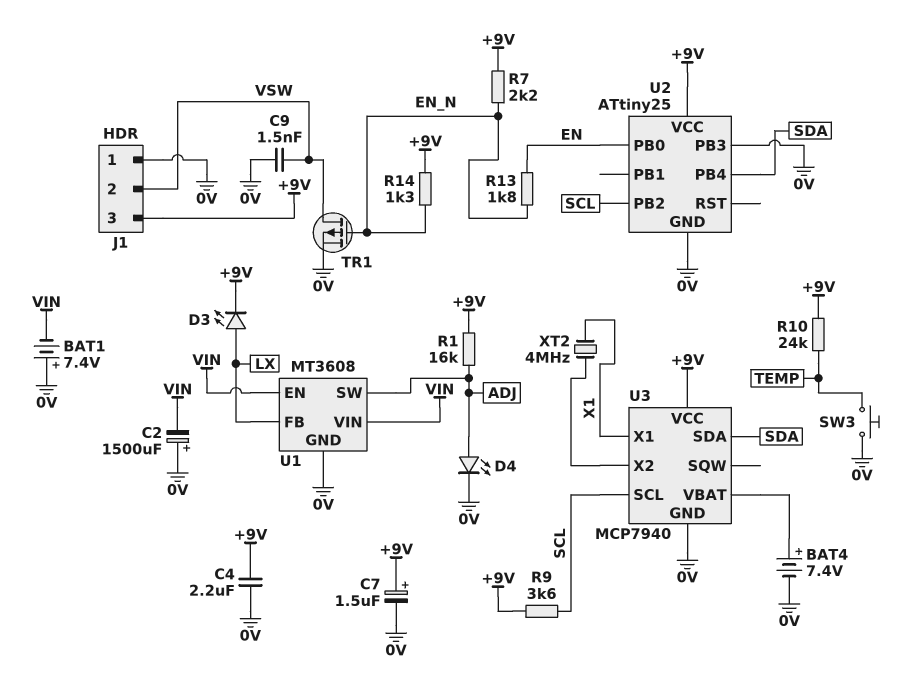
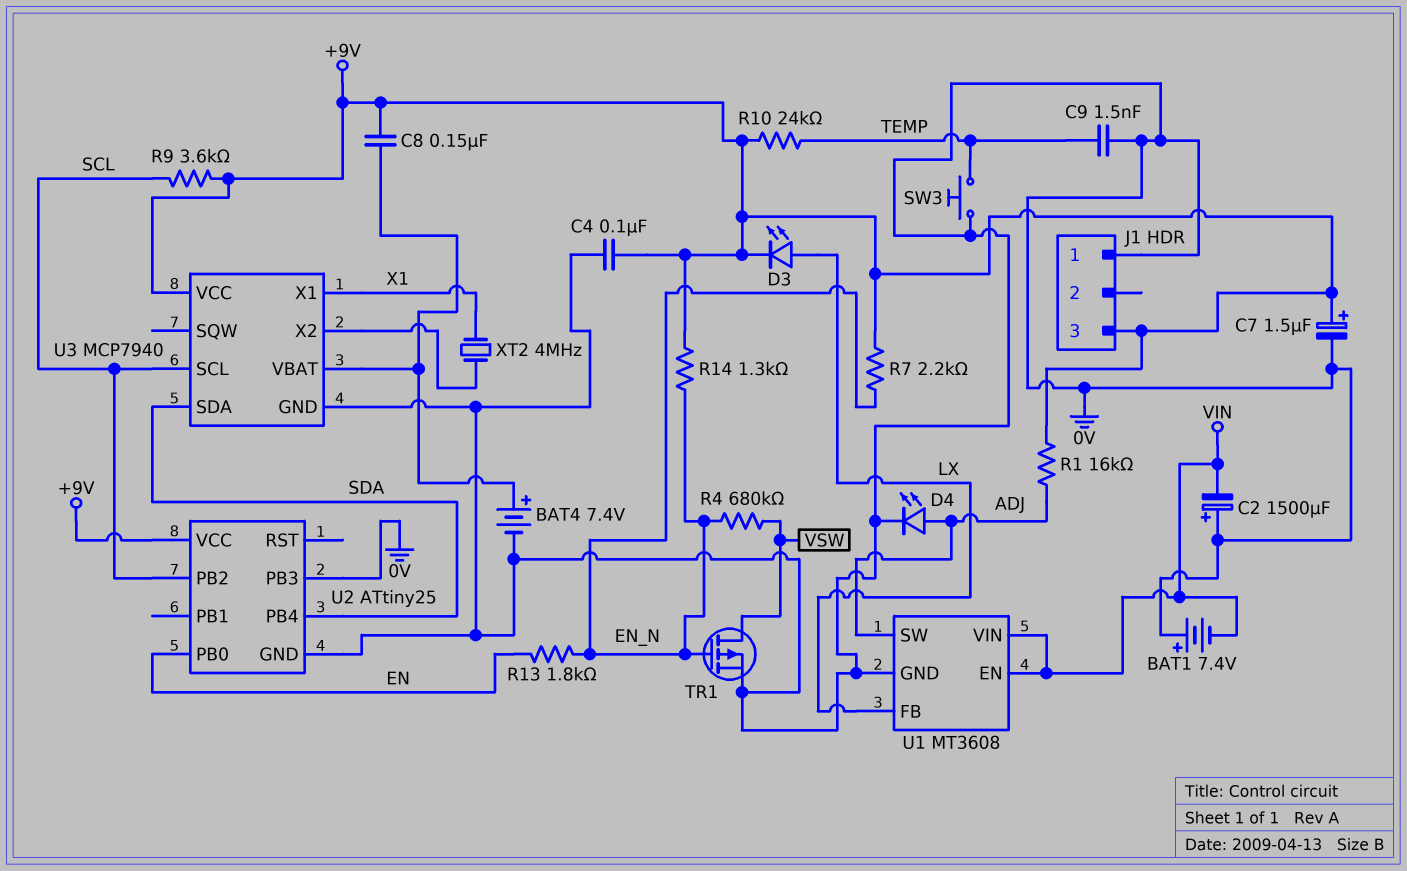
C4: 2.2uF (+9V, 0V) -> 100nF (+9V, 0V)
C8: none -> 150nF (+9V, U3/VBAT)
C9: 1.5nF (0V, VSW) -> 1.5nF (0V, TEMP)
J1 pin 2: VSW -> none
R4: none -> 680k (EN_N, VSW)

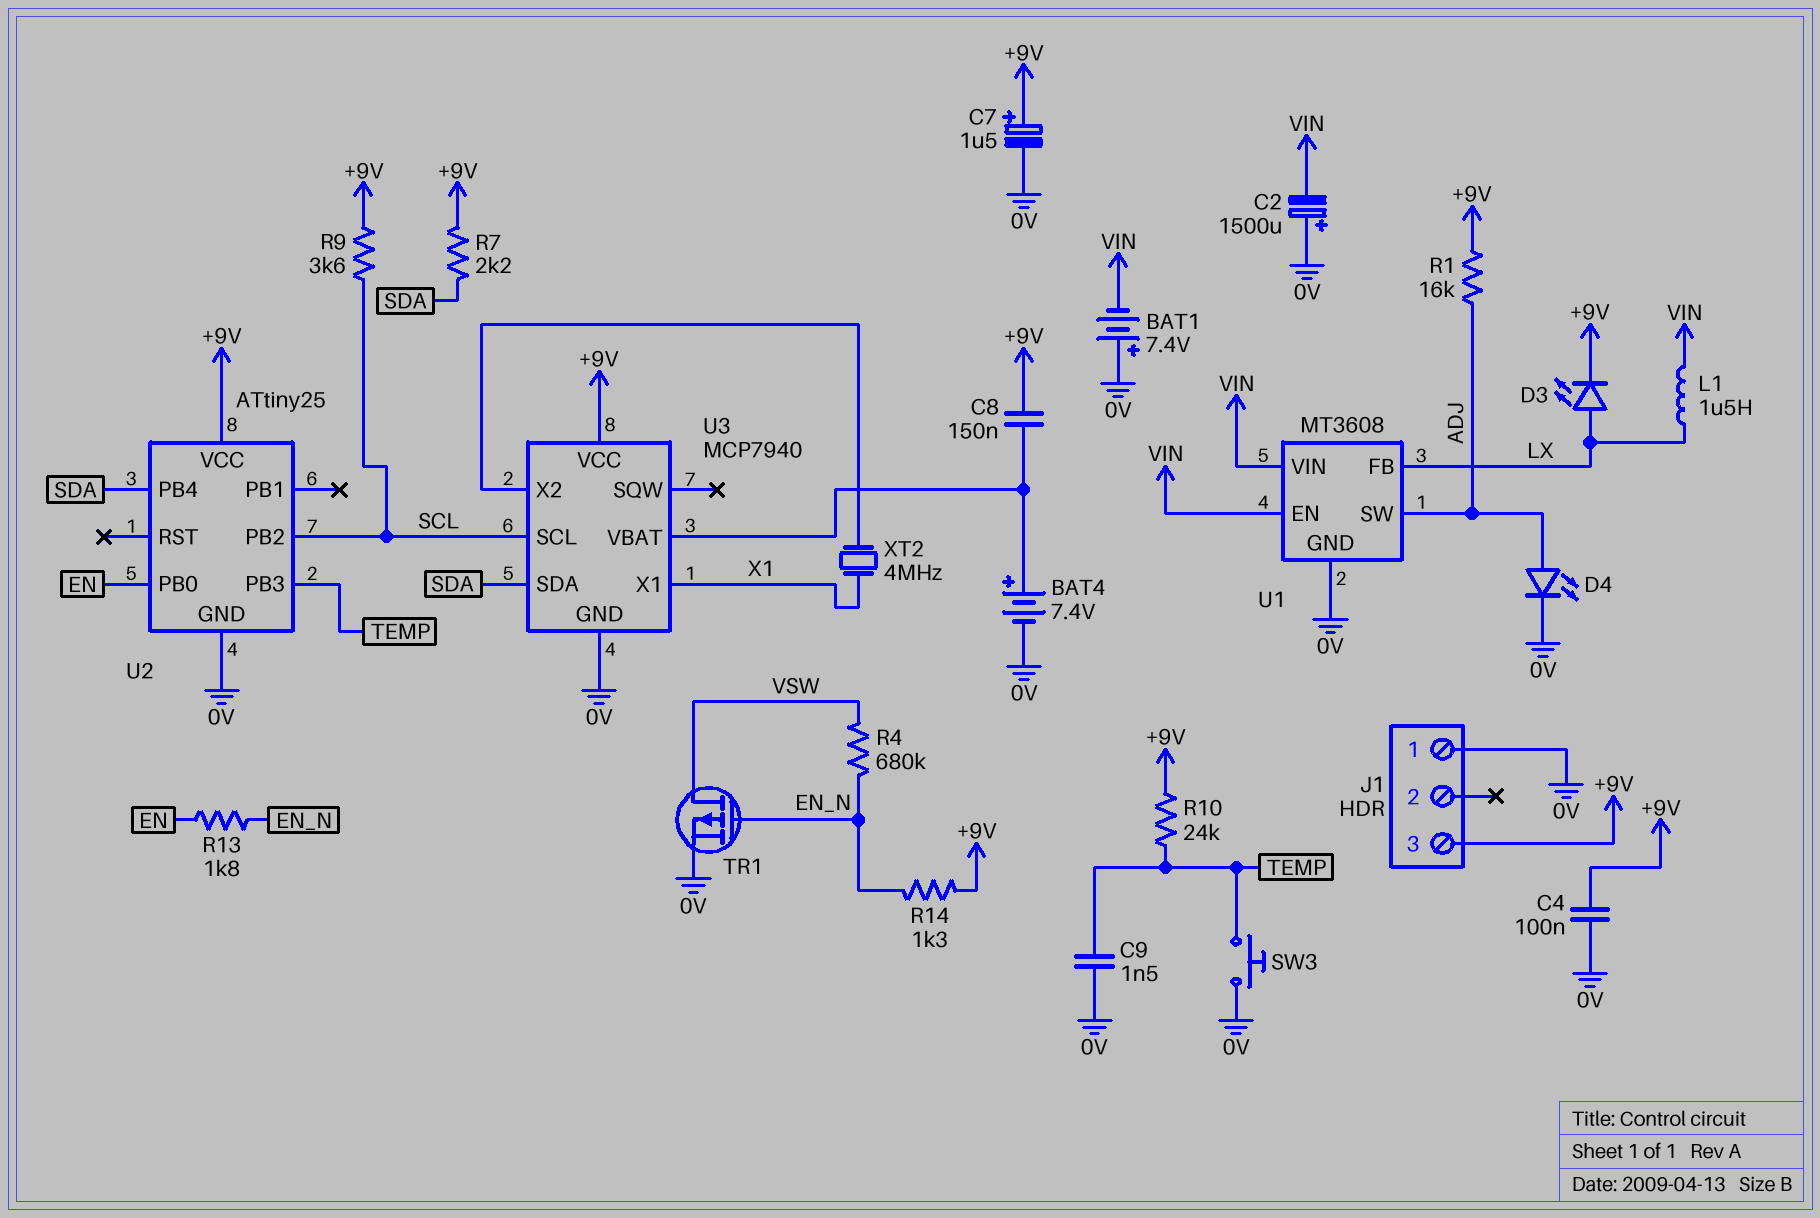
L1: none -> 1.5uH (LX, VIN)
R7: 2.2k (+9V, EN_N) -> 2.2k (+9V, SDA)
U2 pin PB3: 0V -> TEMP

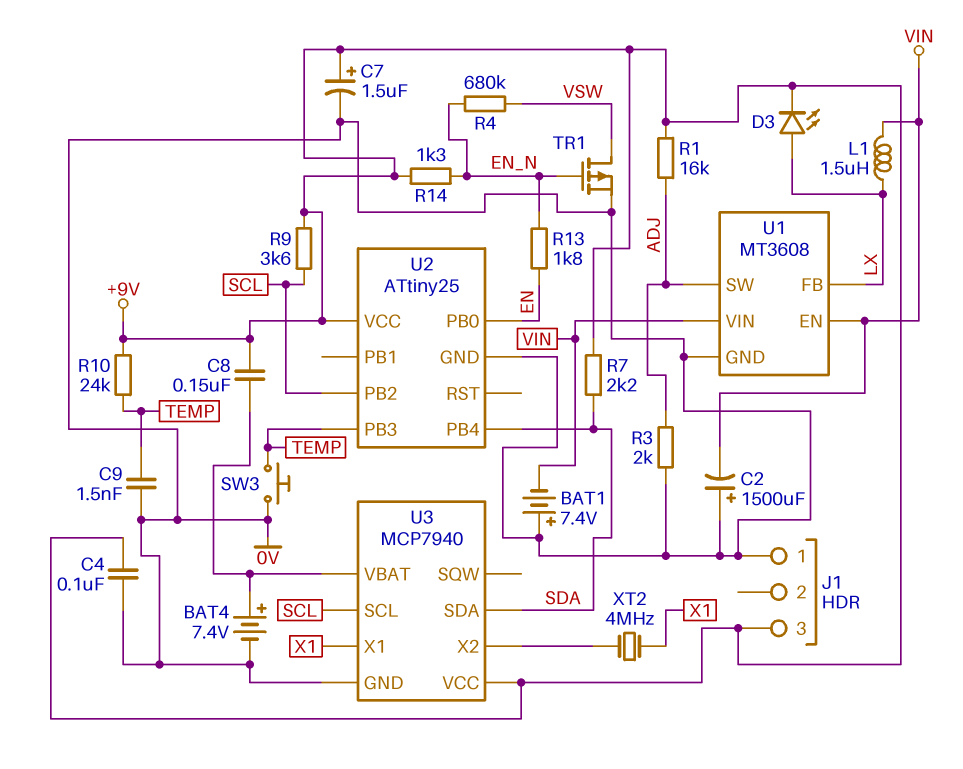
D4: LED (A ADJ, K 0V) -> none
R3: none -> 2k (0V, ADJ)

